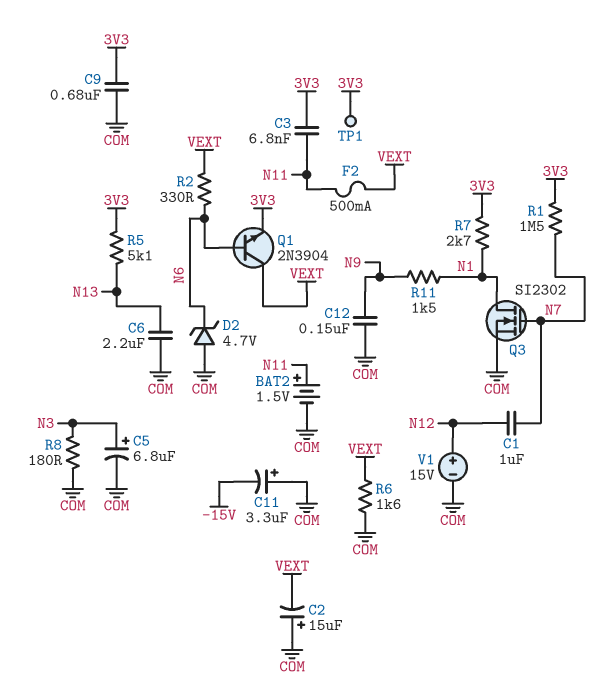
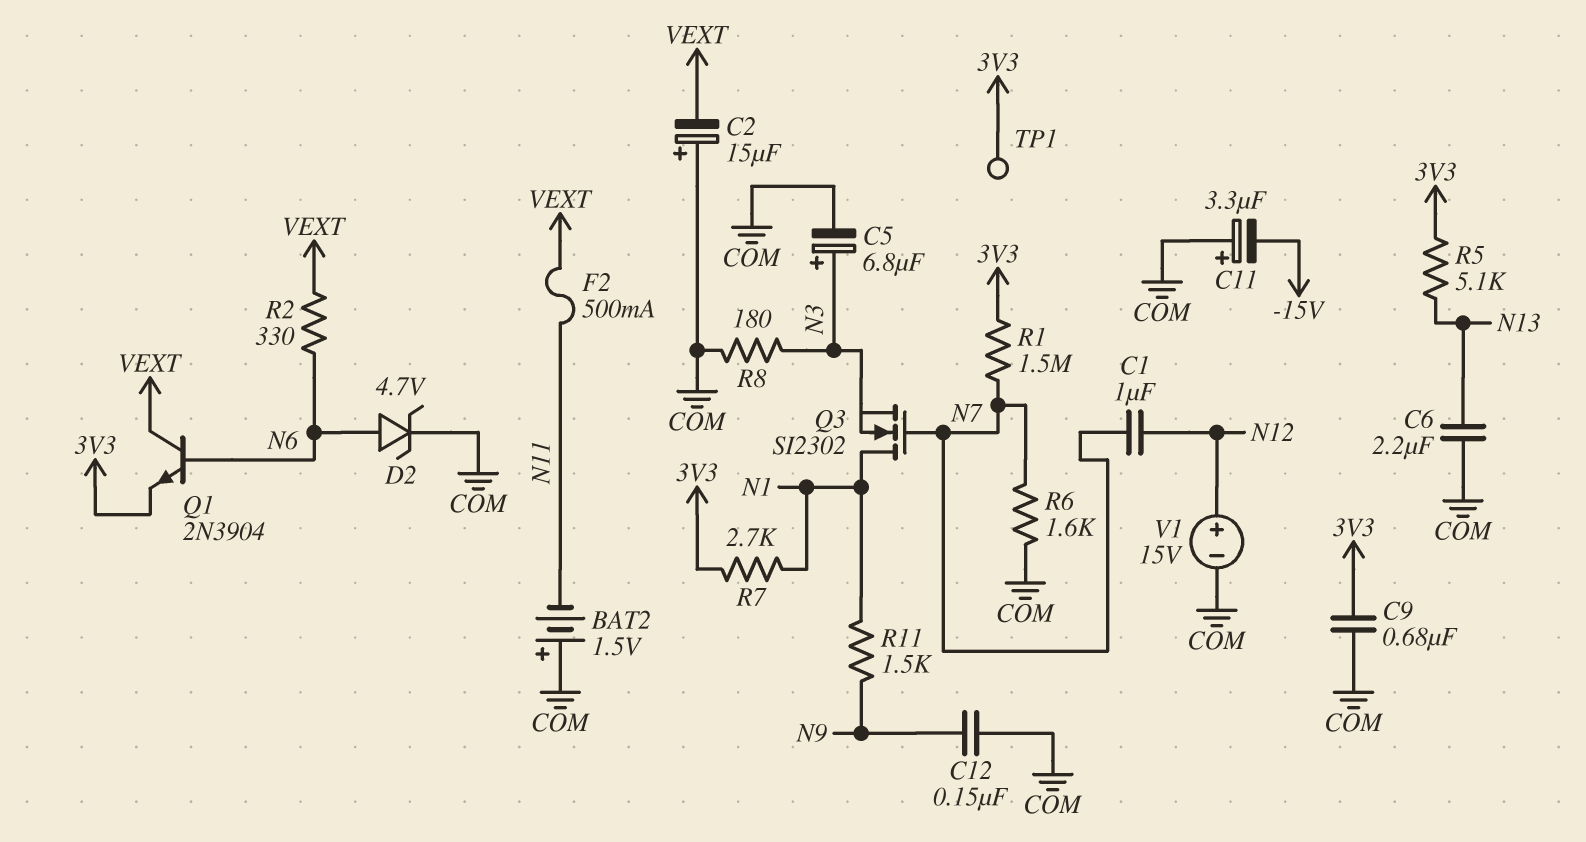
BAT2: 1.5V (plus N11, minus COM) -> 1.5V (plus COM, minus N11)
C3: 6.8nF (3V3, N11) -> none
D2: zener 4.7V (A COM, K N6) -> zener 4.7V (A N6, K COM)
Q3: NMOS SI2302 (G N7, D N1, S COM) -> NMOS SI2302 (G N7, D N1, S N3)
R6: 1.6k (COM, VEXT) -> 1.6k (COM, N7)

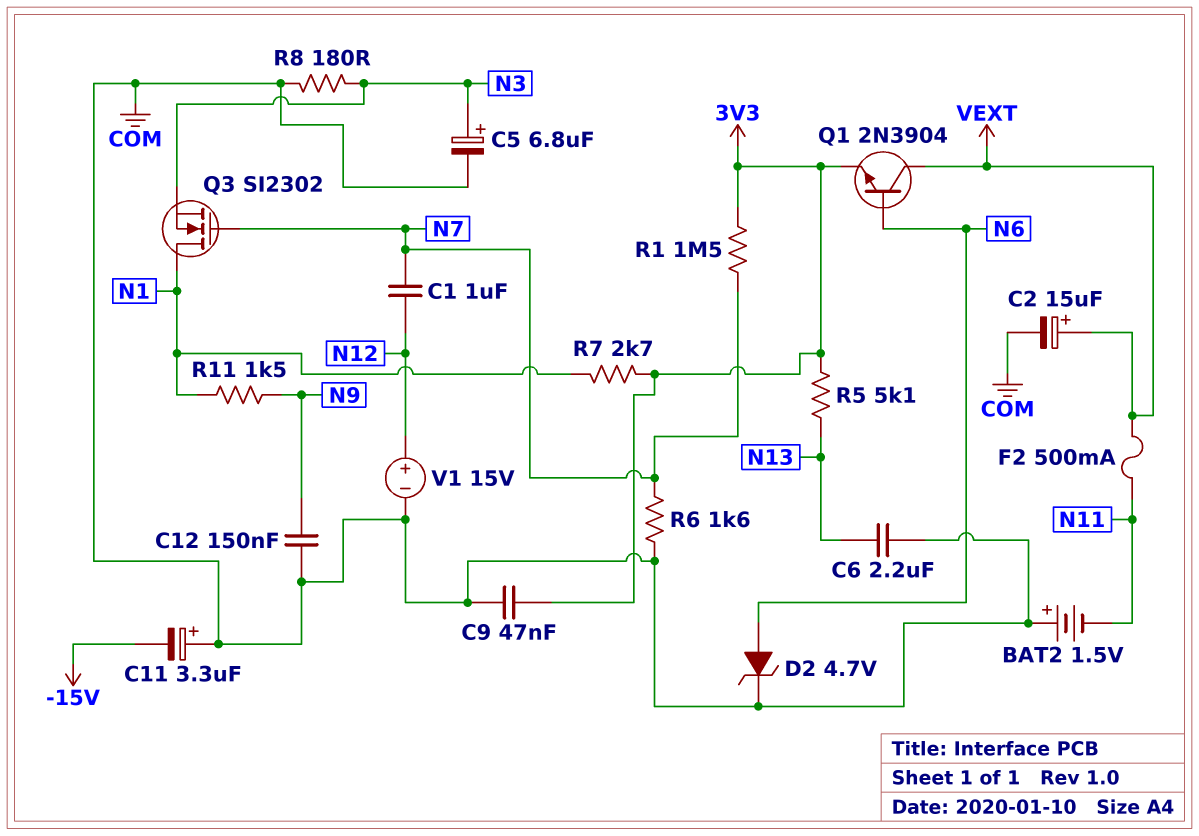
C2: 15uF (plus COM, minus VEXT) -> 15uF (plus VEXT, minus COM)
C9: 680nF (3V3, COM) -> 47nF (3V3, COM)
R2: 330 (N6, VEXT) -> none
TP1: test point (3V3) -> none

